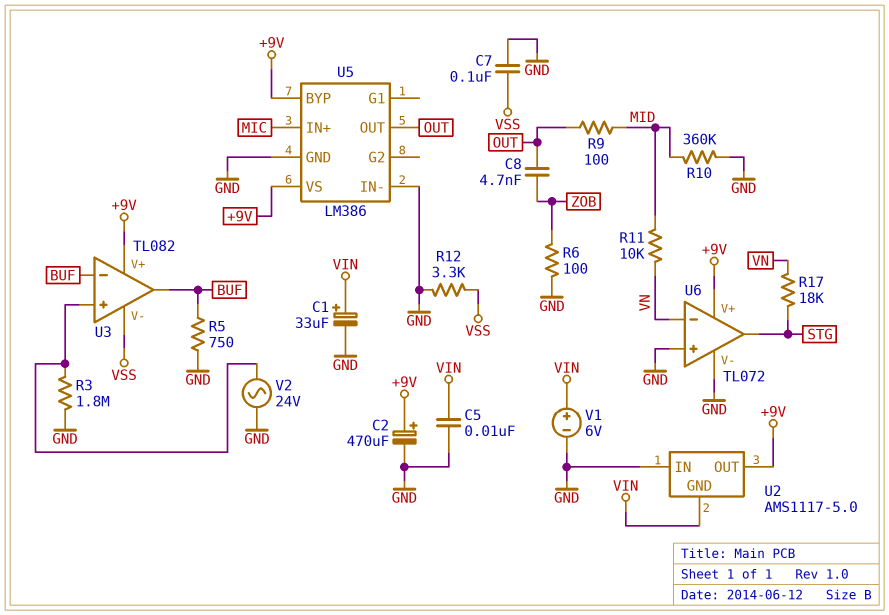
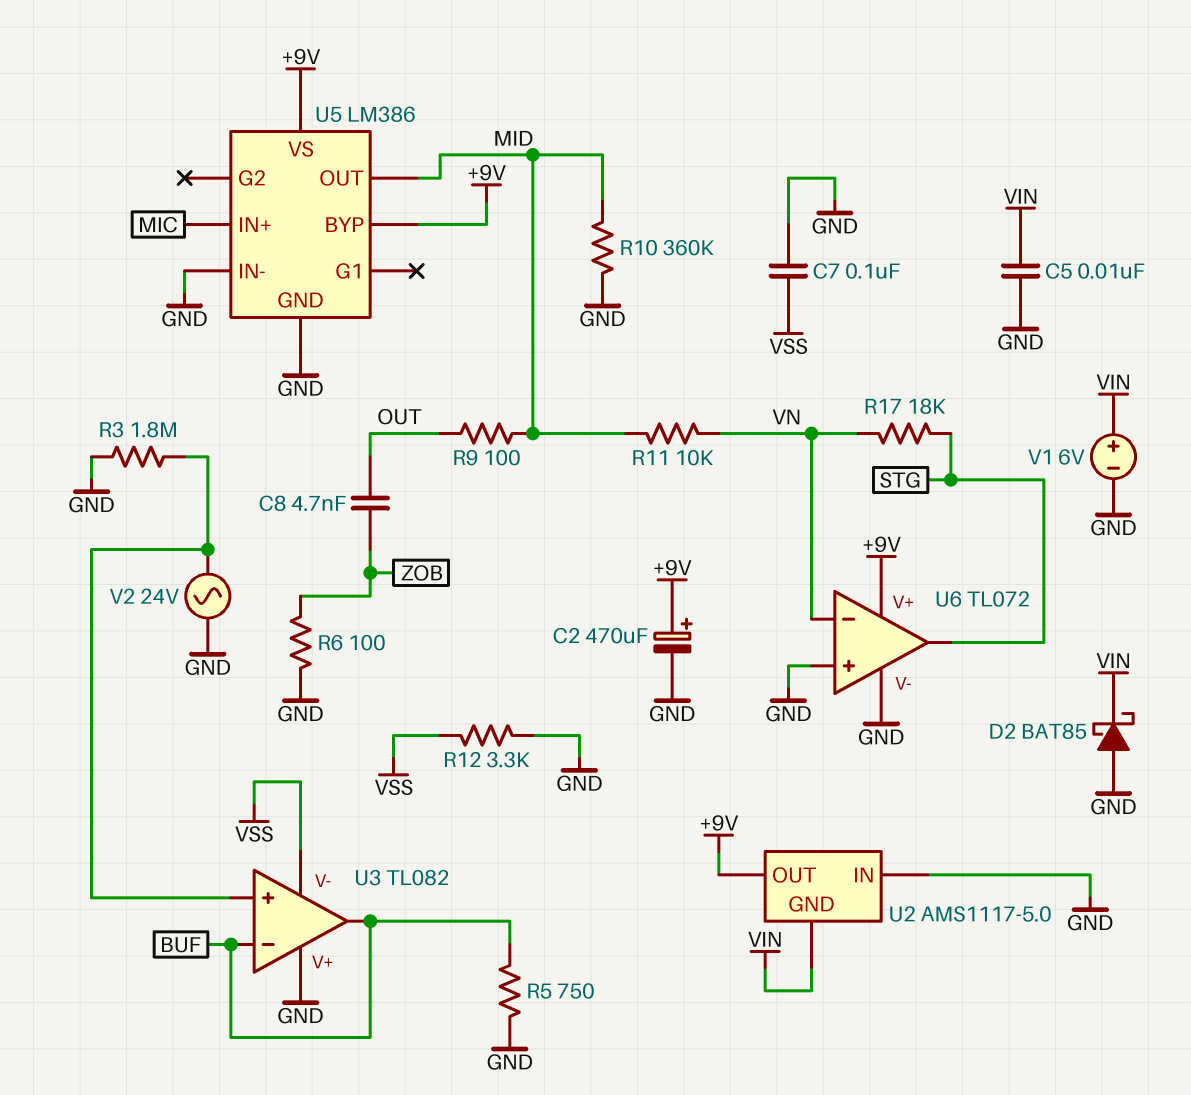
C1: 33uF (plus VIN, minus GND) -> none
D2: none -> schottky BAT85 (A GND, K VIN)
U3 pin V+: +9V -> GND
U5 pin OUT: OUT -> MID

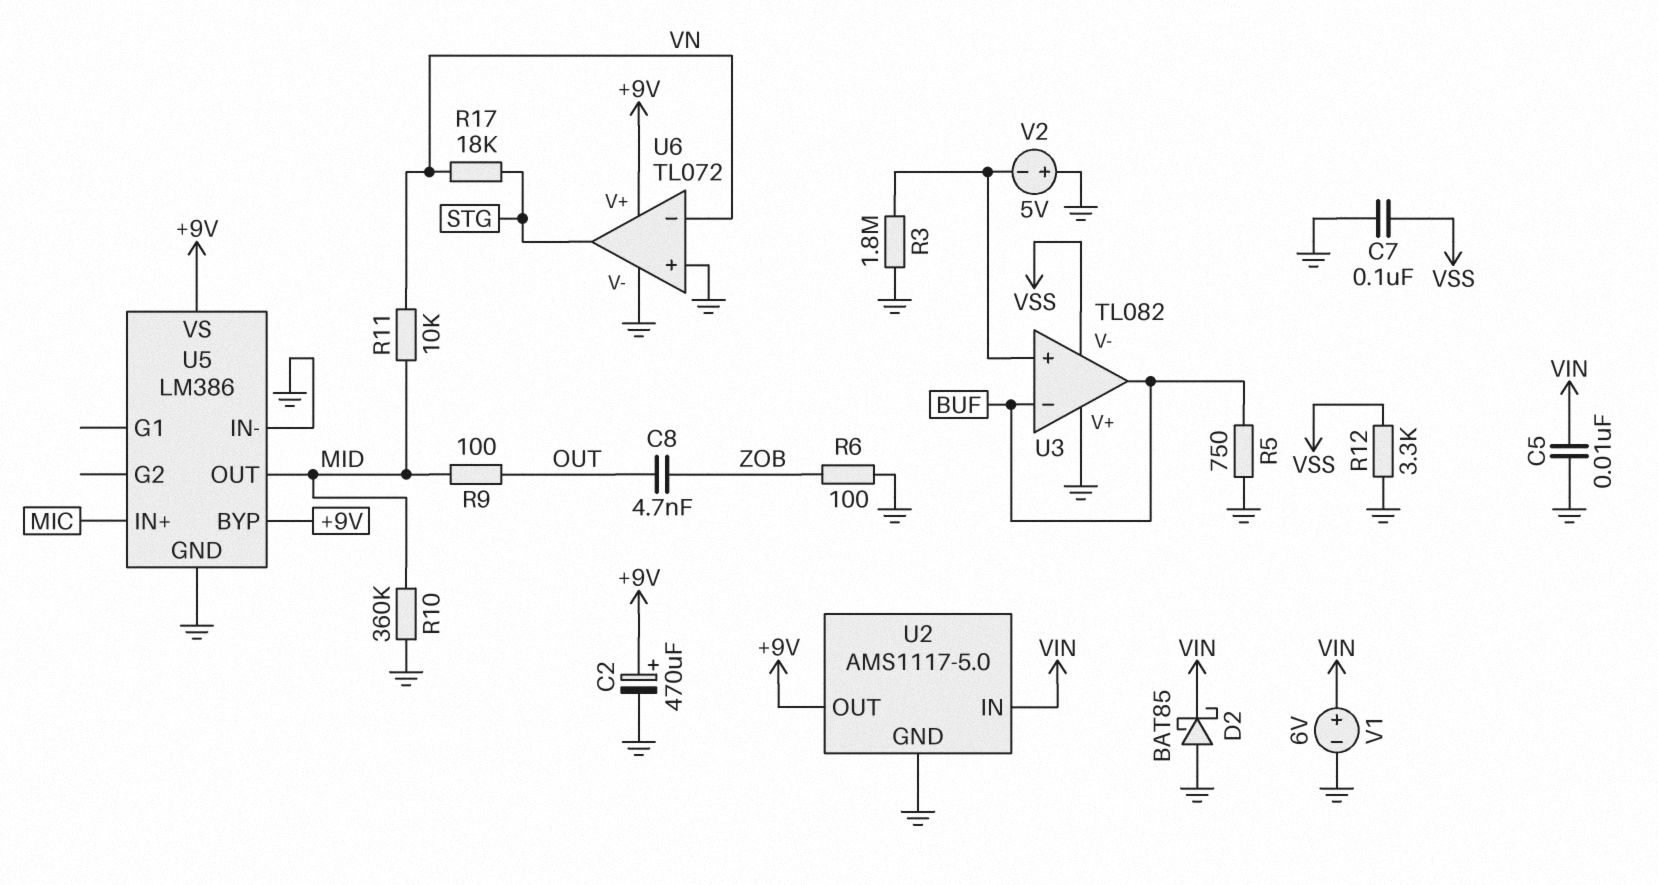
U2 pin GND: VIN -> GND
U2 pin IN: GND -> VIN
V2: AC 24V (GND, U3/in+) -> 5V (plus GND, minus U3/in+)

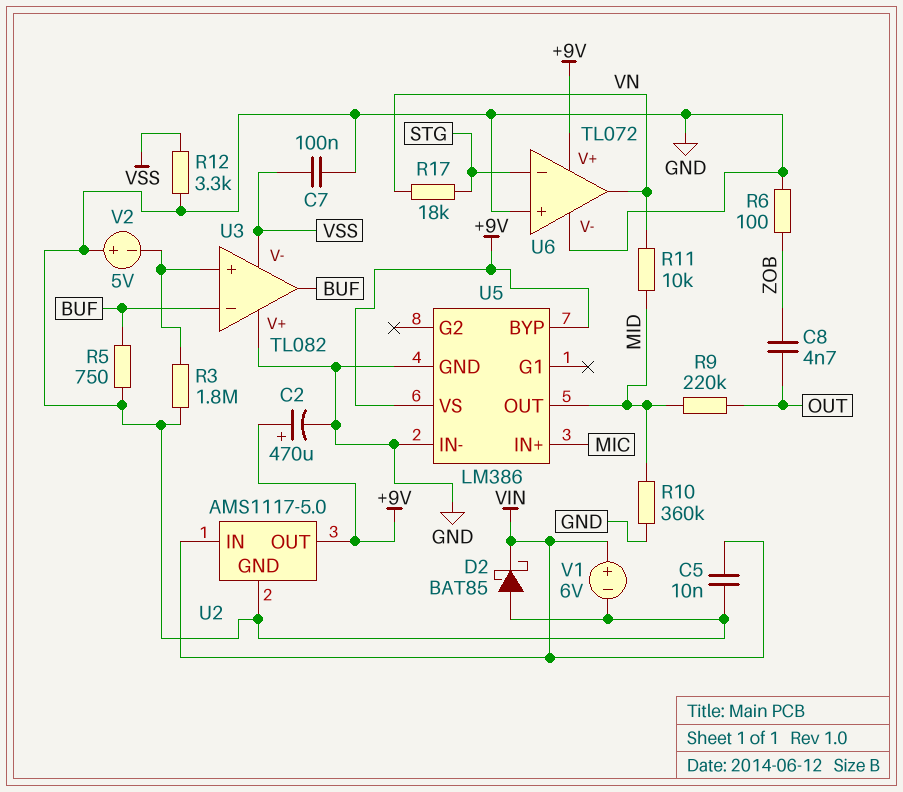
R9: 100 (MID, OUT) -> 220k (MID, OUT)
U6 pin in-: VN -> STG
U6 pin out: STG -> VN

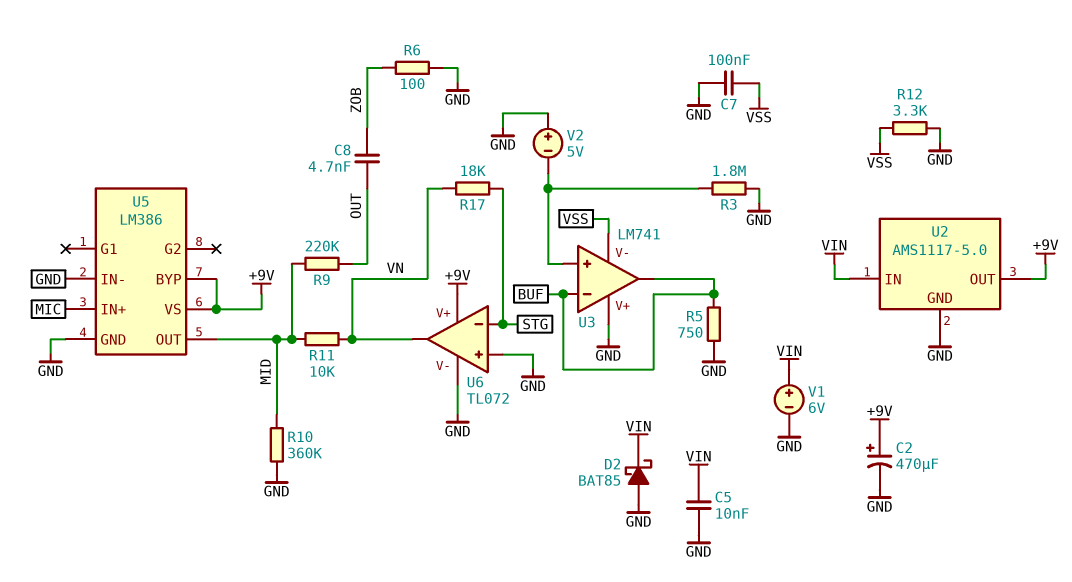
U3: TL082 -> LM741

